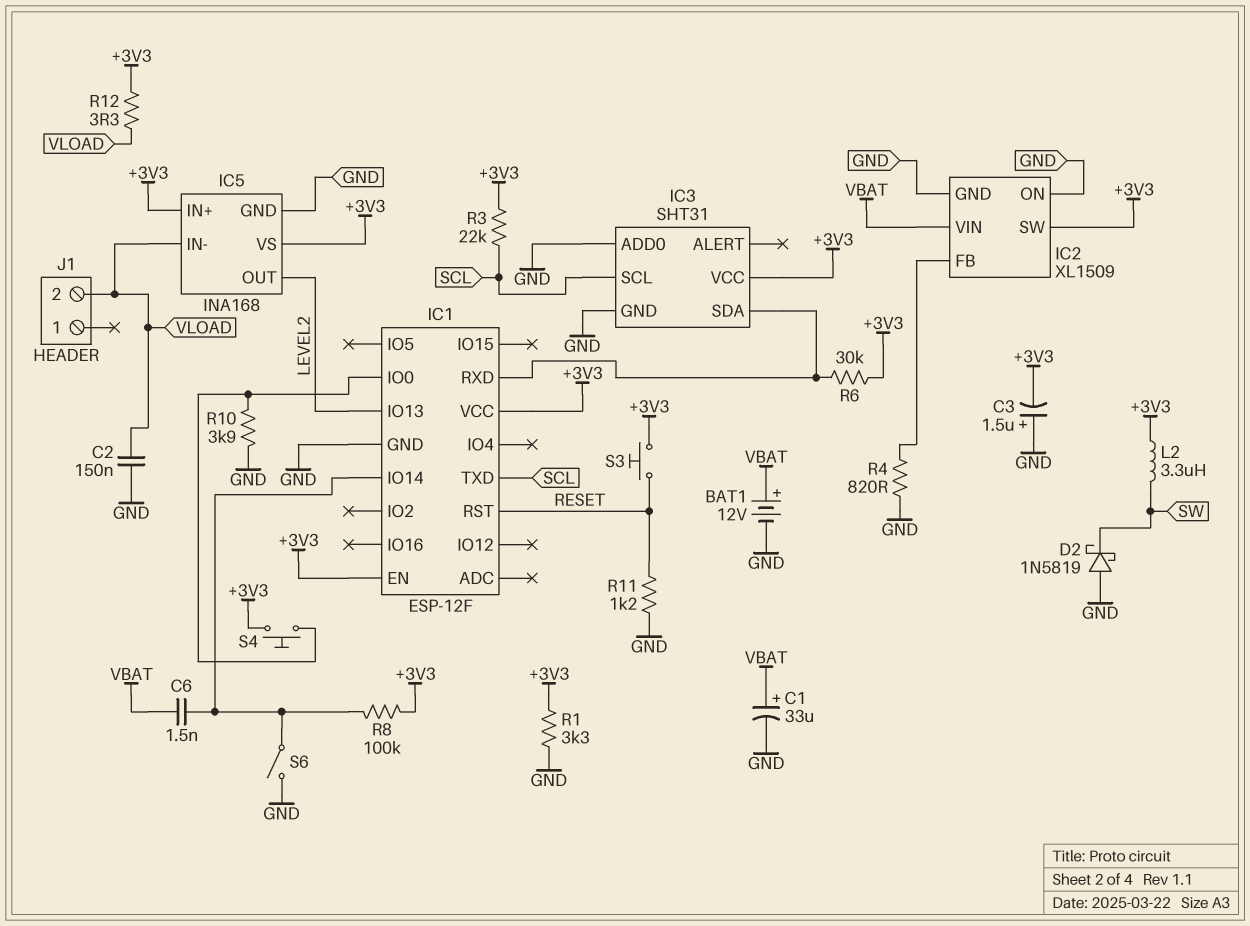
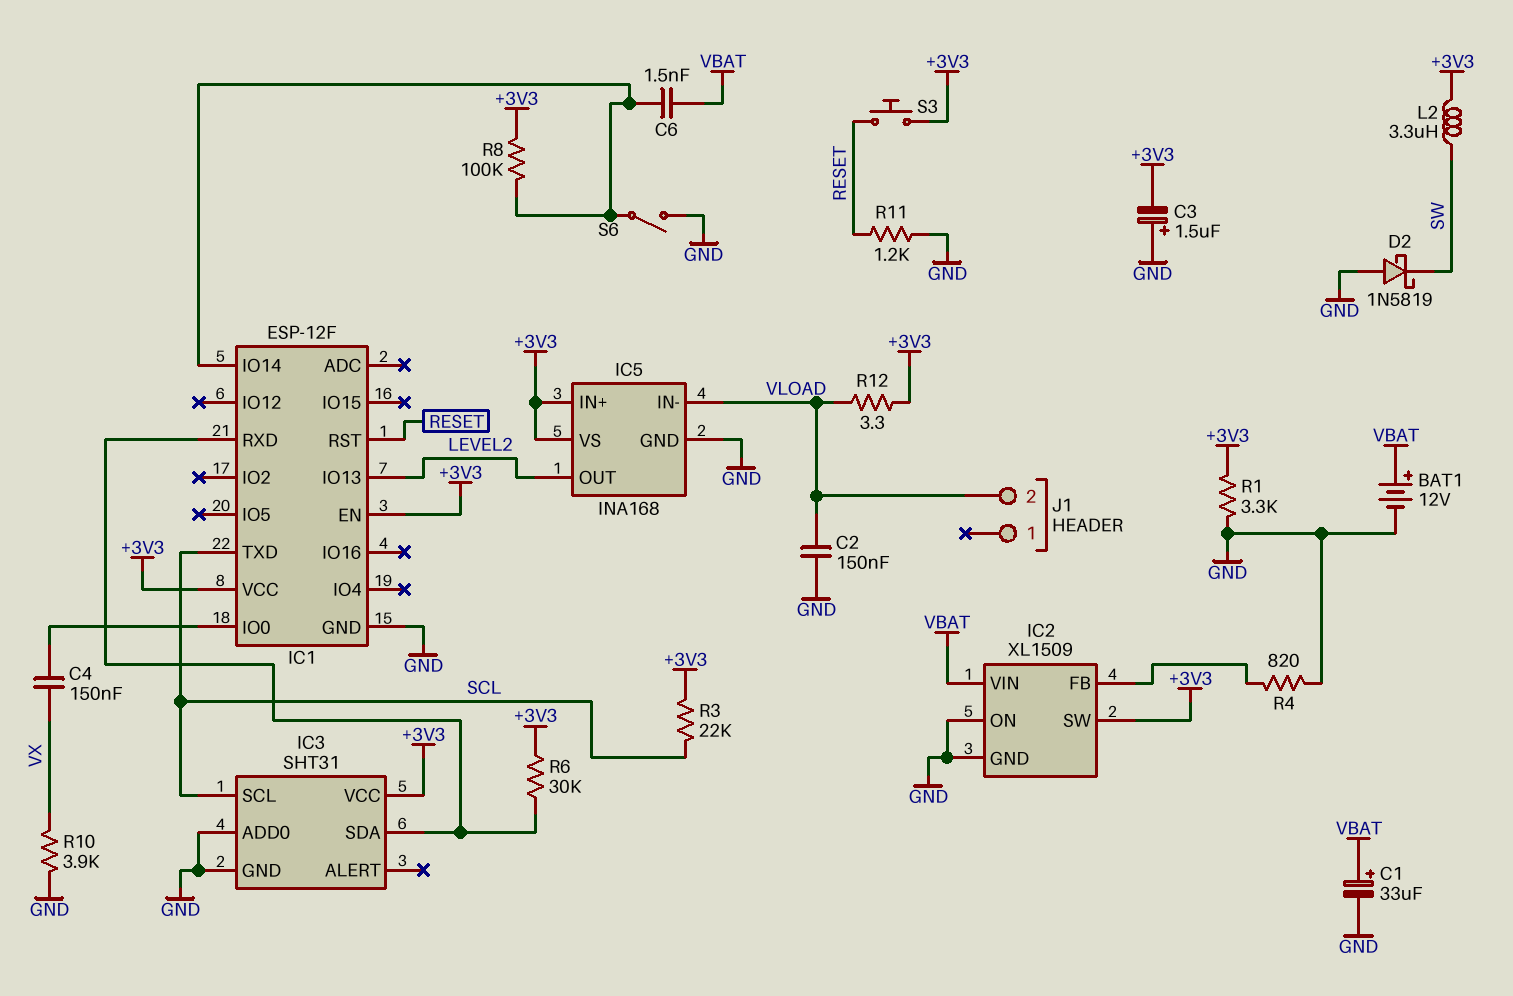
C4: none -> 150nF (IC1/IO0, VX)
R10: 3.9k (GND, IC1/IO0) -> 3.9k (GND, VX)
S4: button (+3V3, IC1/IO0) -> none

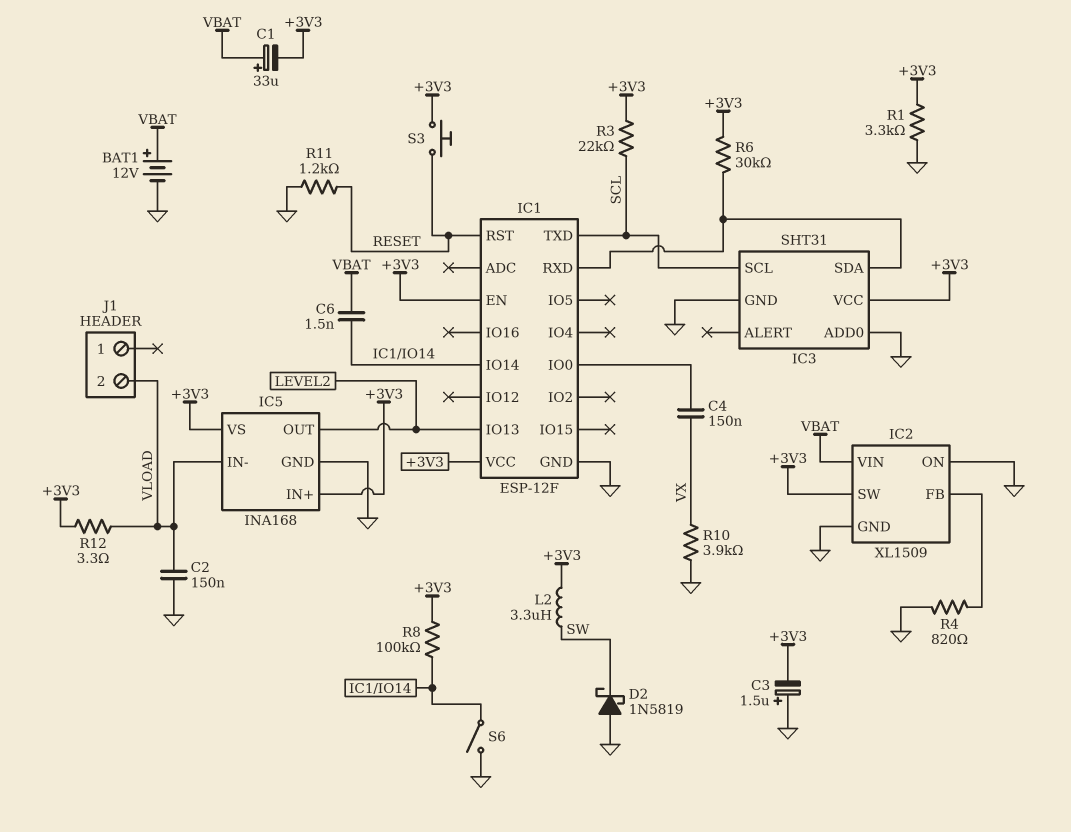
C1: 33uF (plus VBAT, minus GND) -> 33uF (plus VBAT, minus +3V3)

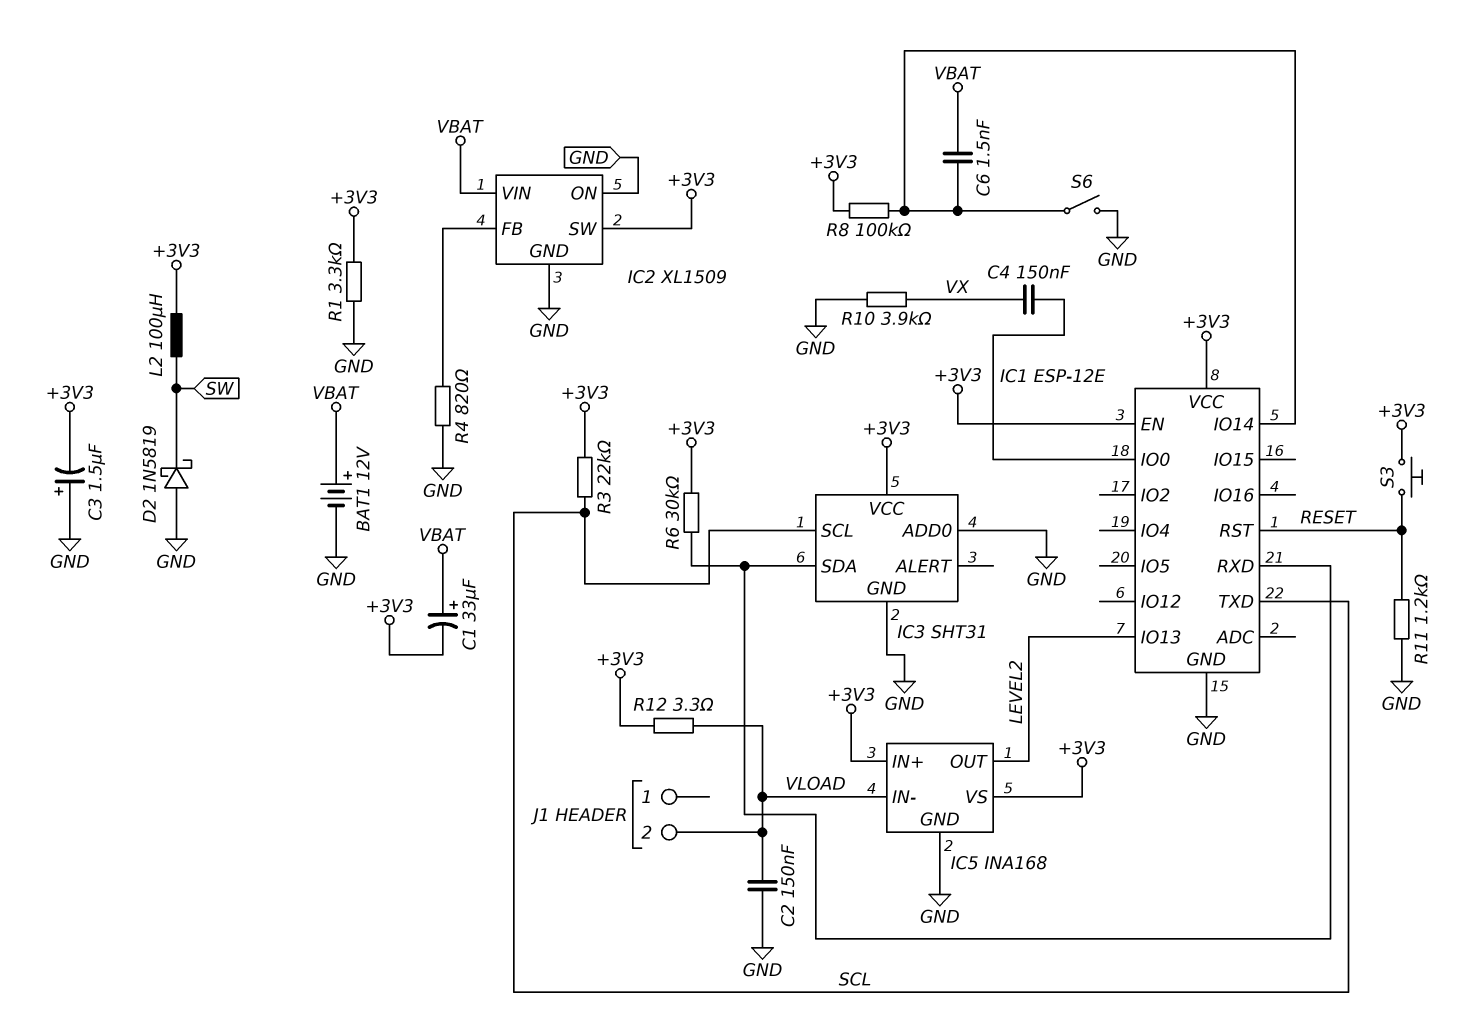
IC1: ESP-12F -> ESP-12E
L2: 3.3uH (+3V3, SW) -> 100uH (+3V3, SW)

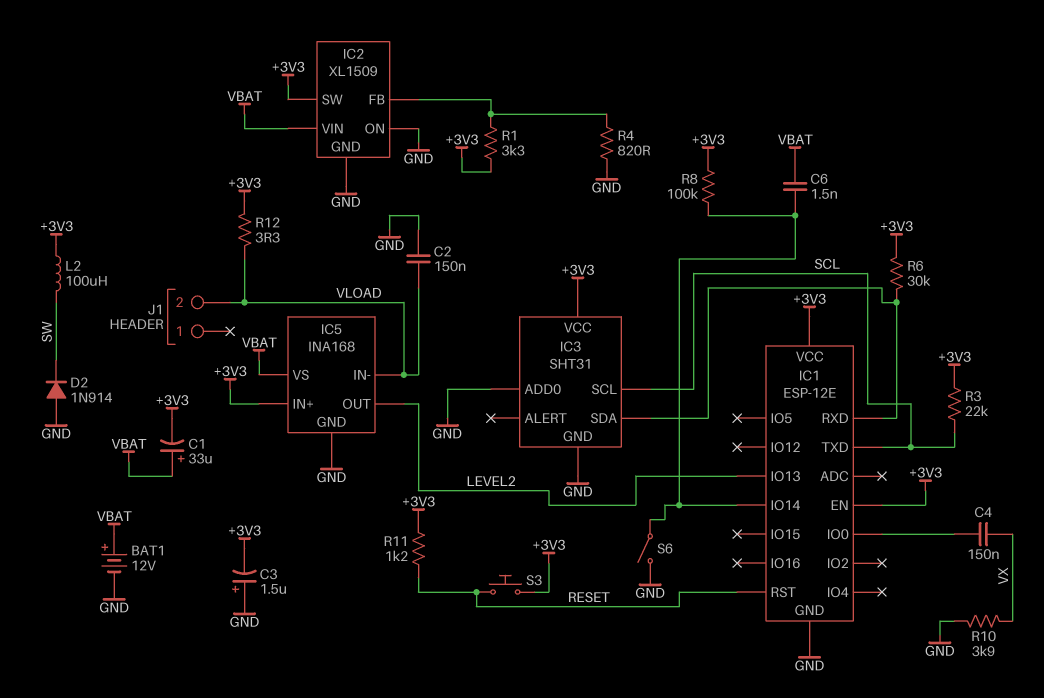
D2: schottky 1N5819 (A GND, K SW) -> diode 1N914 (A GND, K SW)
IC5 pin VS: +3V3 -> VBAT
R1: 3.3k (+3V3, GND) -> 3.3k (+3V3, IC2/FB)
R11: 1.2k (GND, RESET) -> 1.2k (+3V3, RESET)

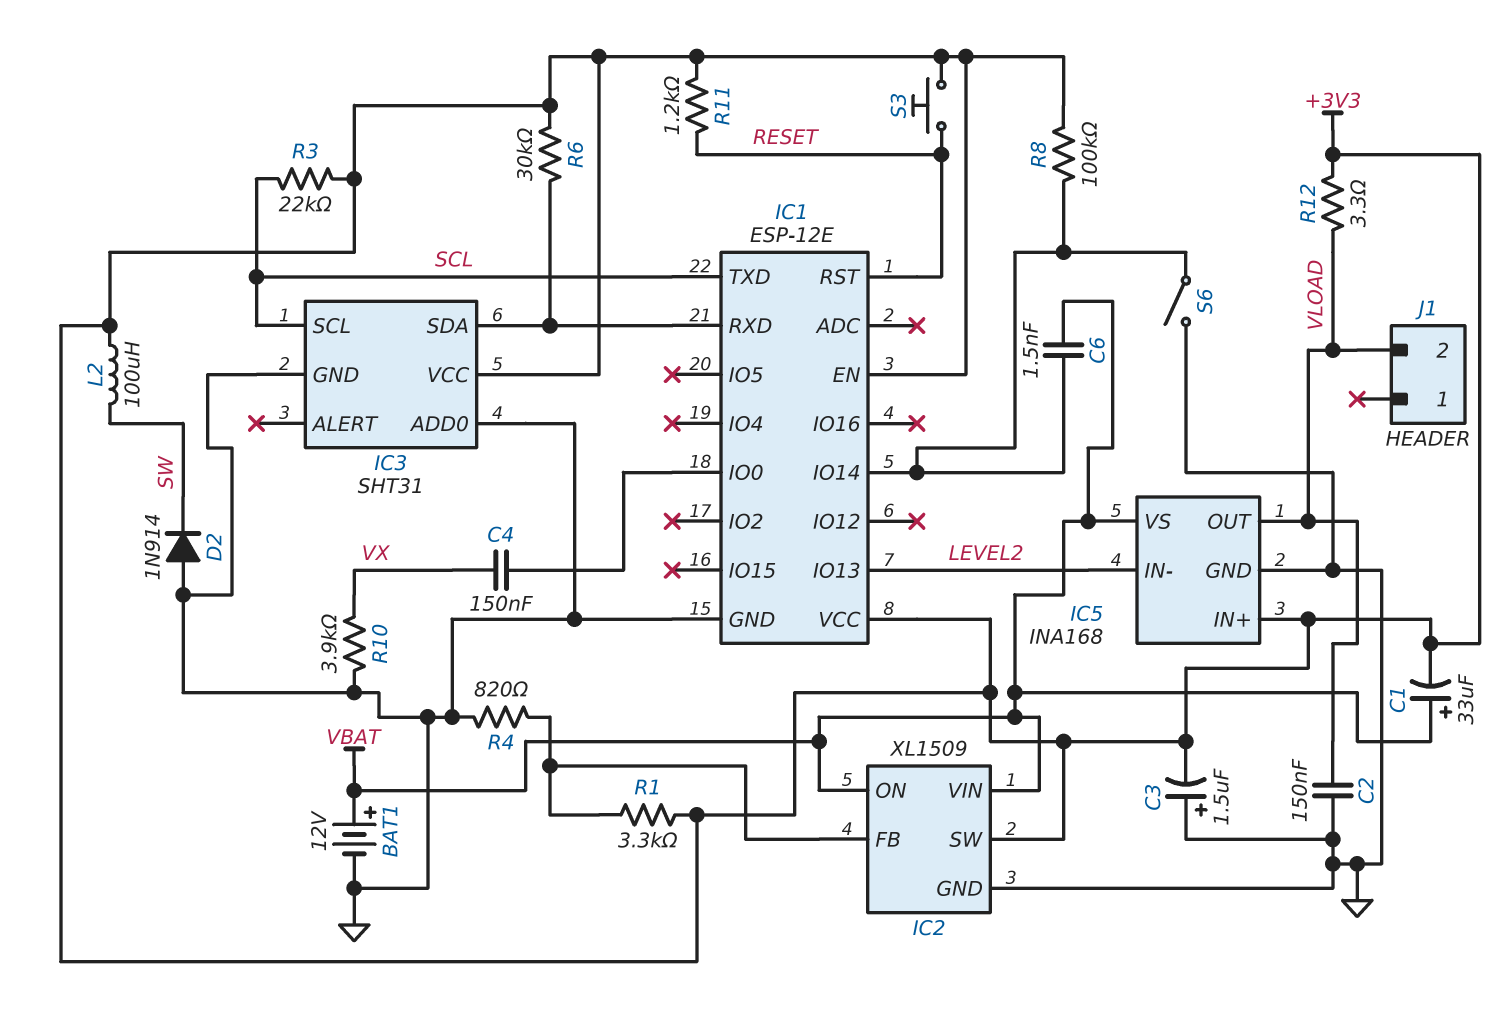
IC2 pin ON: GND -> VBAT
IC5 pin IN-: VLOAD -> LEVEL2
IC5 pin OUT: LEVEL2 -> VLOAD

